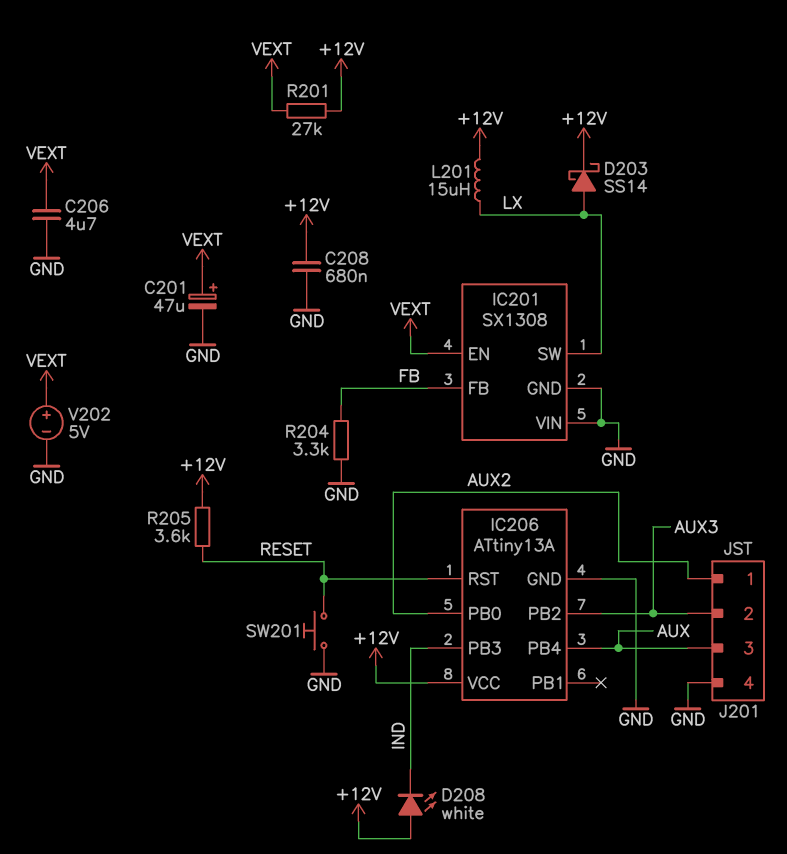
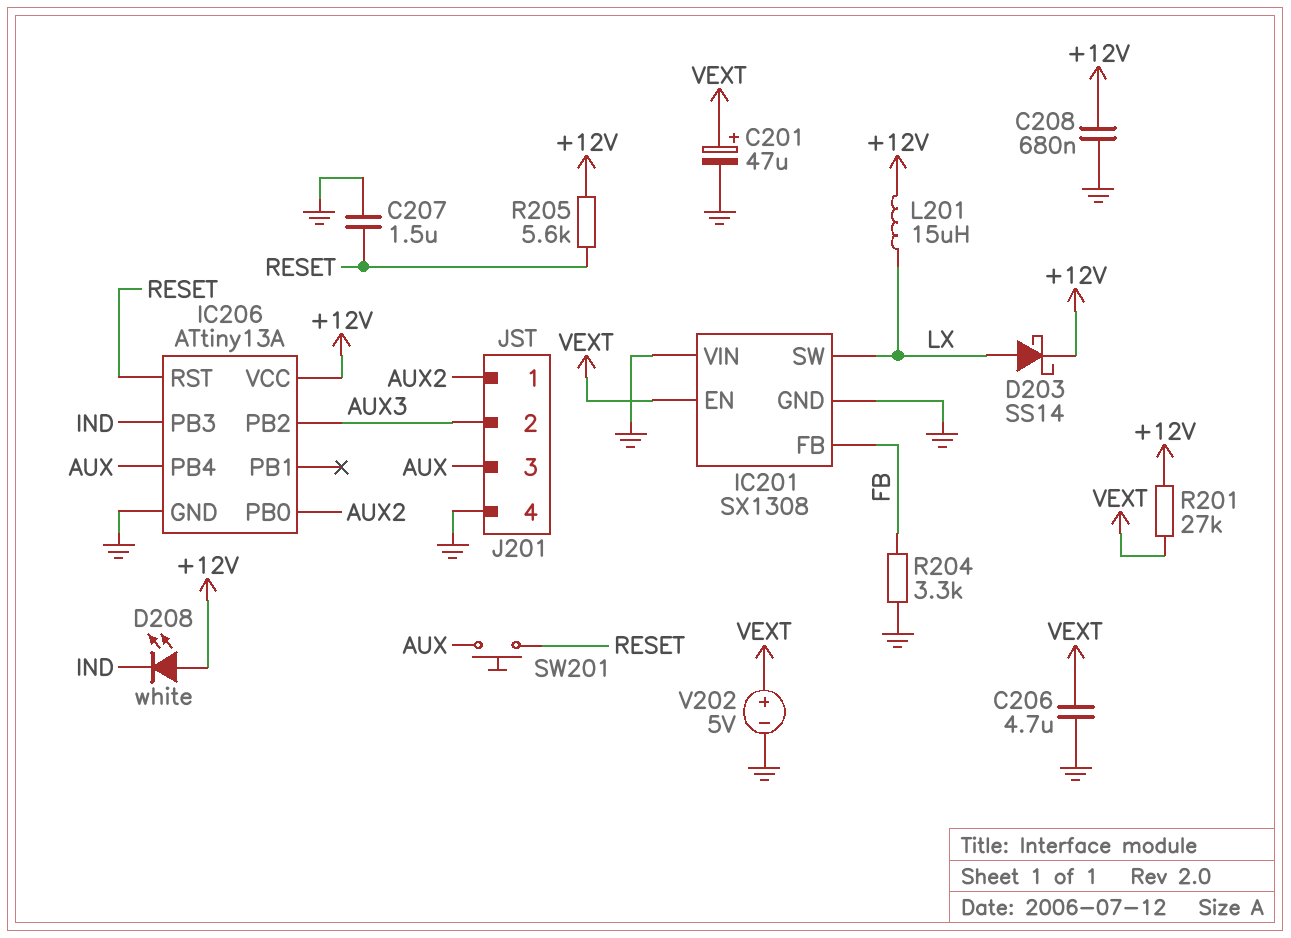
C207: none -> 1.5uF (GND, RESET)
R205: 3.6k (+12V, RESET) -> 5.6k (+12V, RESET)
SW201: button (GND, RESET) -> button (AUX, RESET)

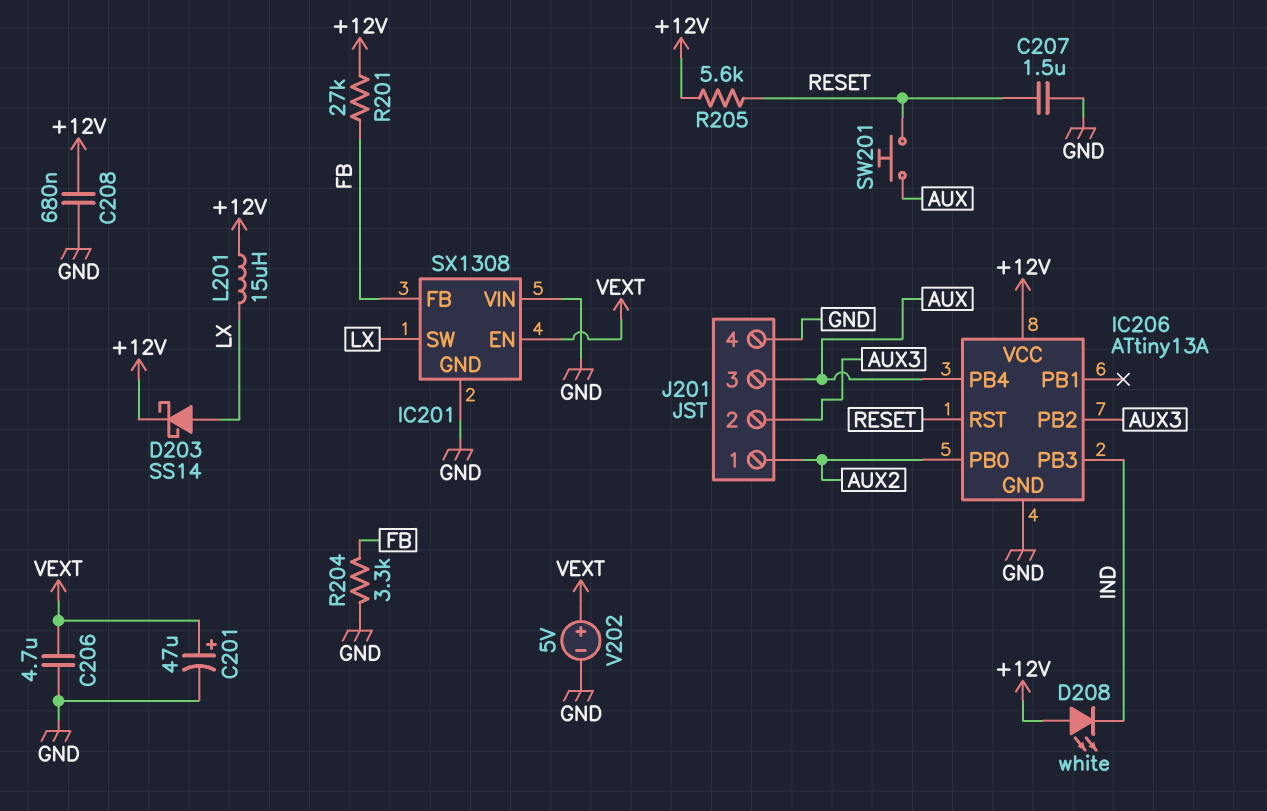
R201: 27k (+12V, VEXT) -> 27k (+12V, FB)

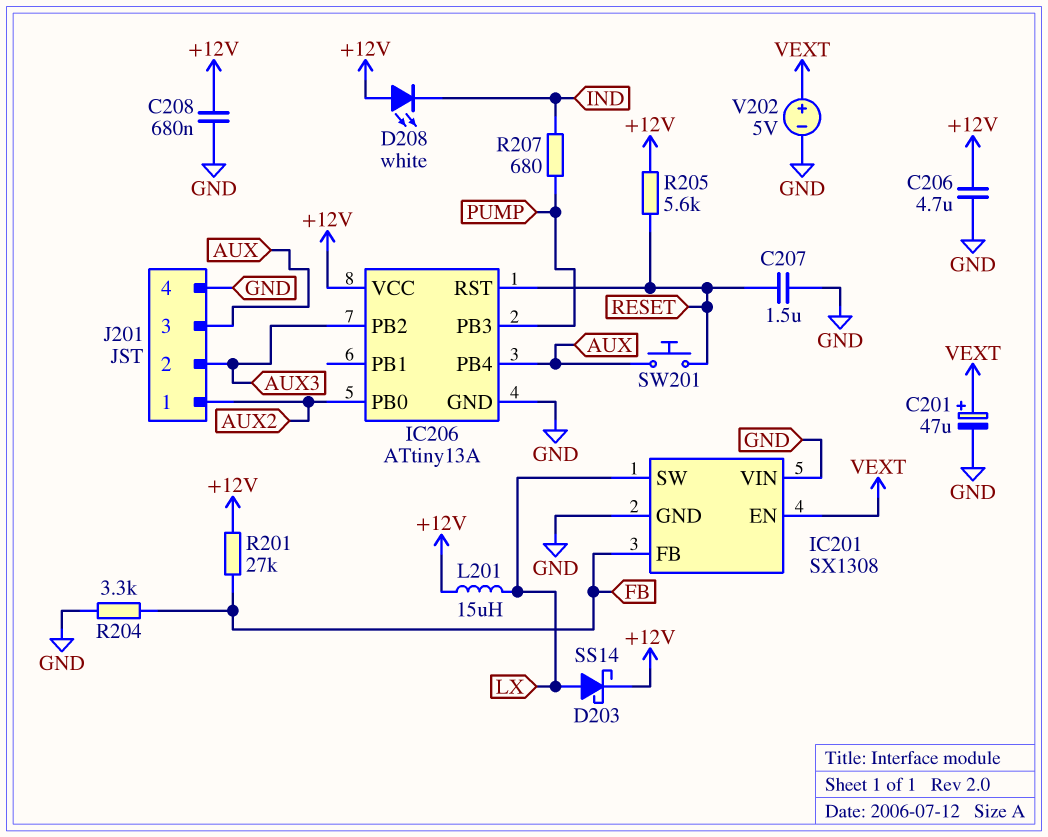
C206: 4.7uF (GND, VEXT) -> 4.7uF (+12V, GND)
IC206 pin PB3: IND -> PUMP
R207: none -> 680 (IND, PUMP)

